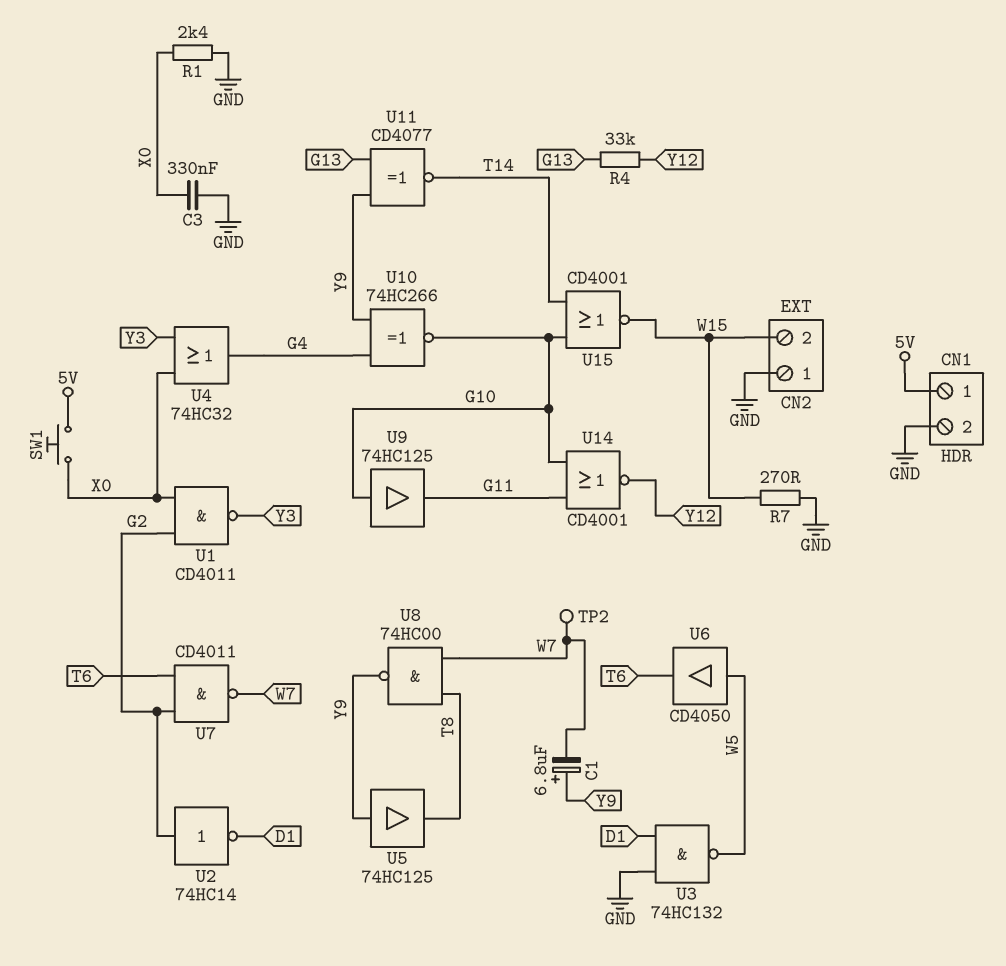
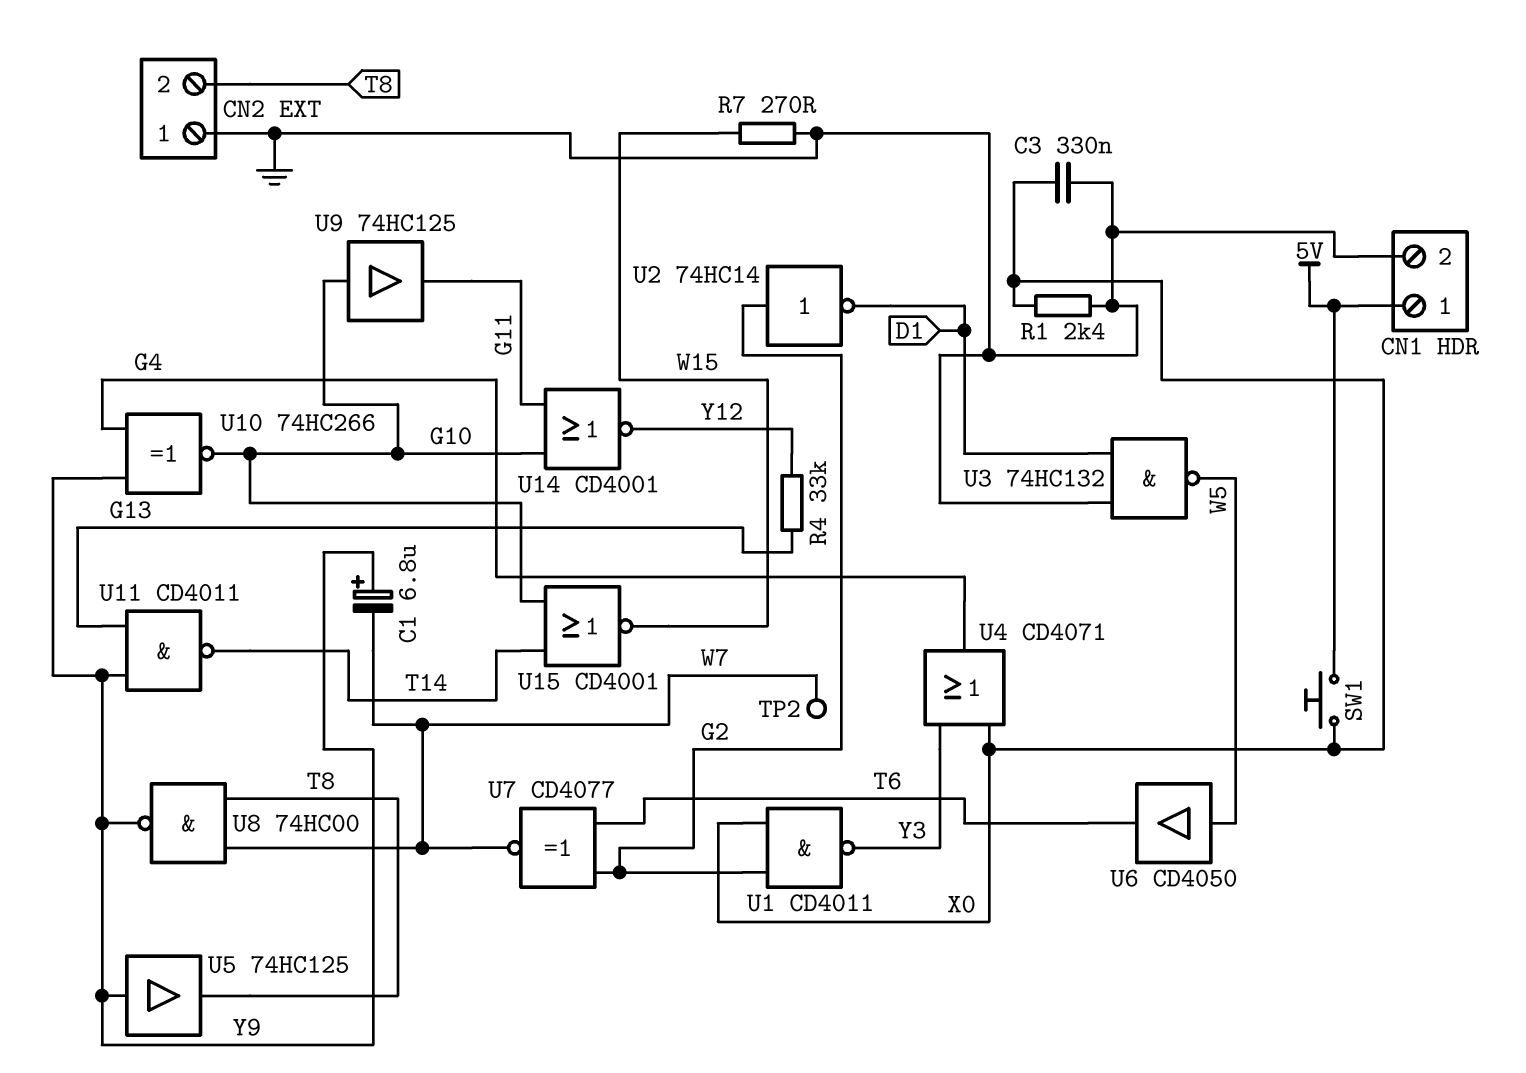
CN2 pin 2: W15 -> T8
U4: OR 74HC32 (in X0, in Y3, out G4) -> OR CD4071 (in X0, in Y3, out G4)
U7: NAND CD4011 (in G2, in T6, out W7) -> XNOR CD4077 (in G2, in T6, out W7)
U11: XNOR CD4077 (in G13, in Y9, out T14) -> NAND CD4011 (in G13, in Y9, out T14)

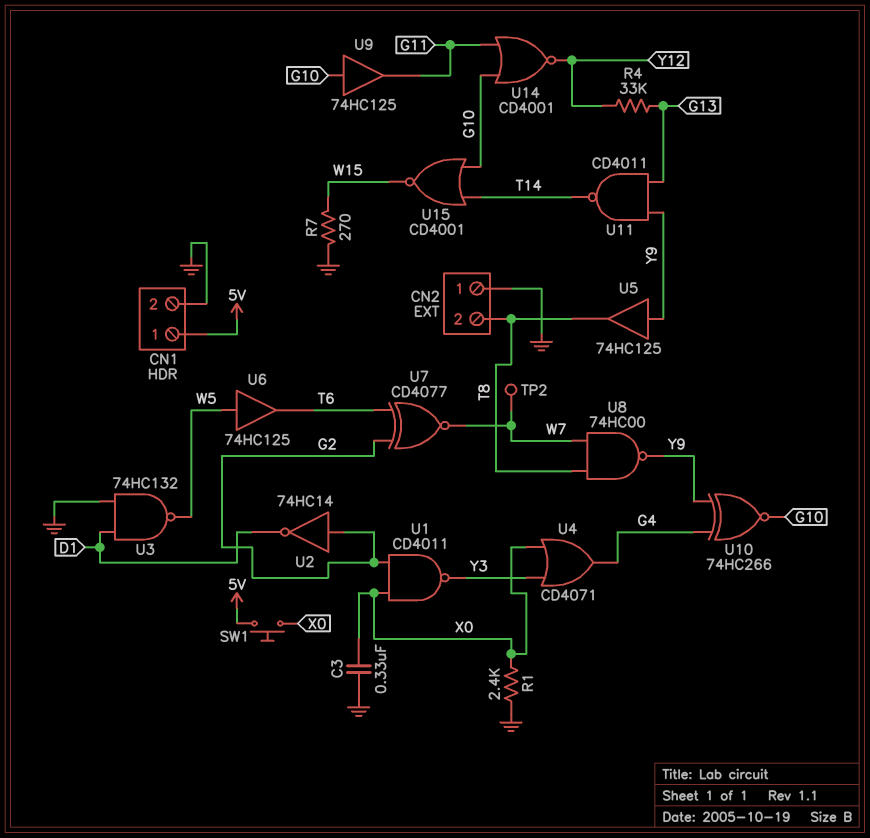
C1: 6.8uF (plus Y9, minus W7) -> none
U6: buffer CD4050 (in W5, out T6) -> buffer 74HC125 (in W5, out T6)

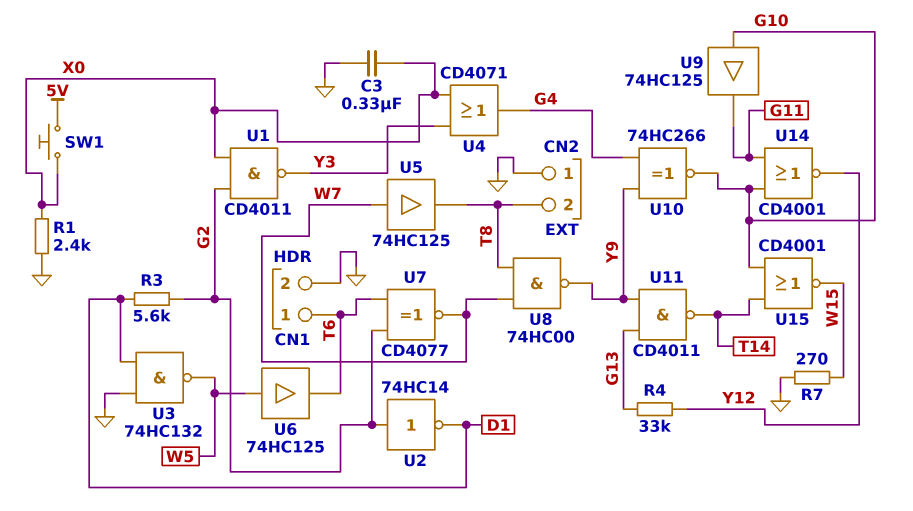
CN1 pin 1: 5V -> T6
R3: none -> 5.6k (D1, G2)
TP2: test point (W7) -> none
U5: buffer 74HC125 (in Y9, out T8) -> buffer 74HC125 (in W7, out T8)

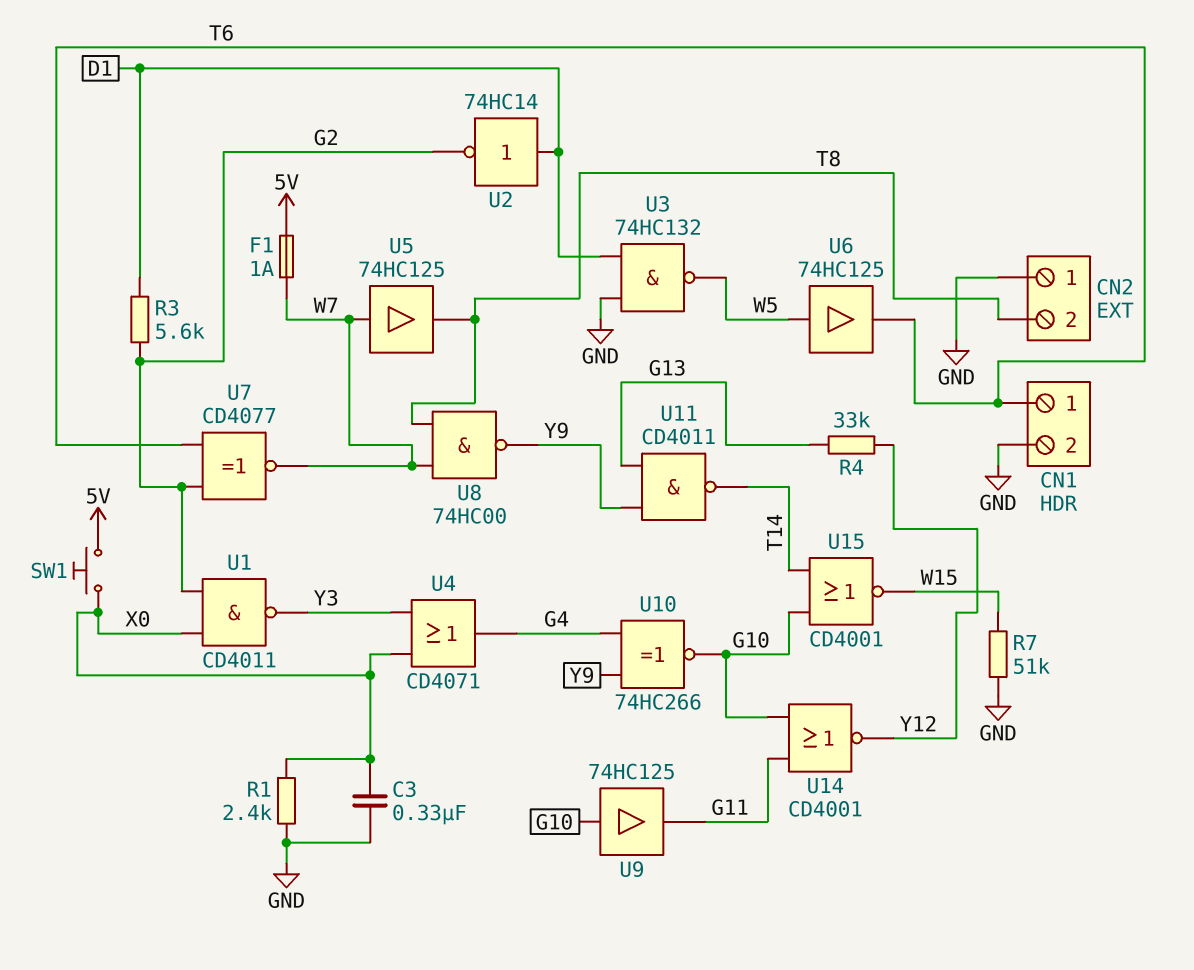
F1: none -> 1A (5V, W7)
R7: 270 (GND, W15) -> 51k (GND, W15)
U2: NOT 74HC14 (in G2, out D1) -> NOT 74HC14 (in D1, out G2)

